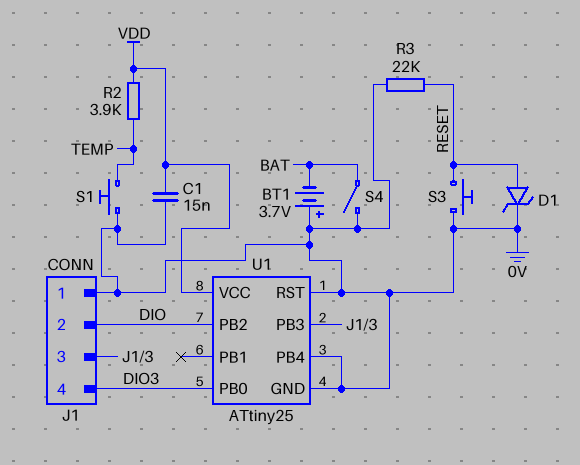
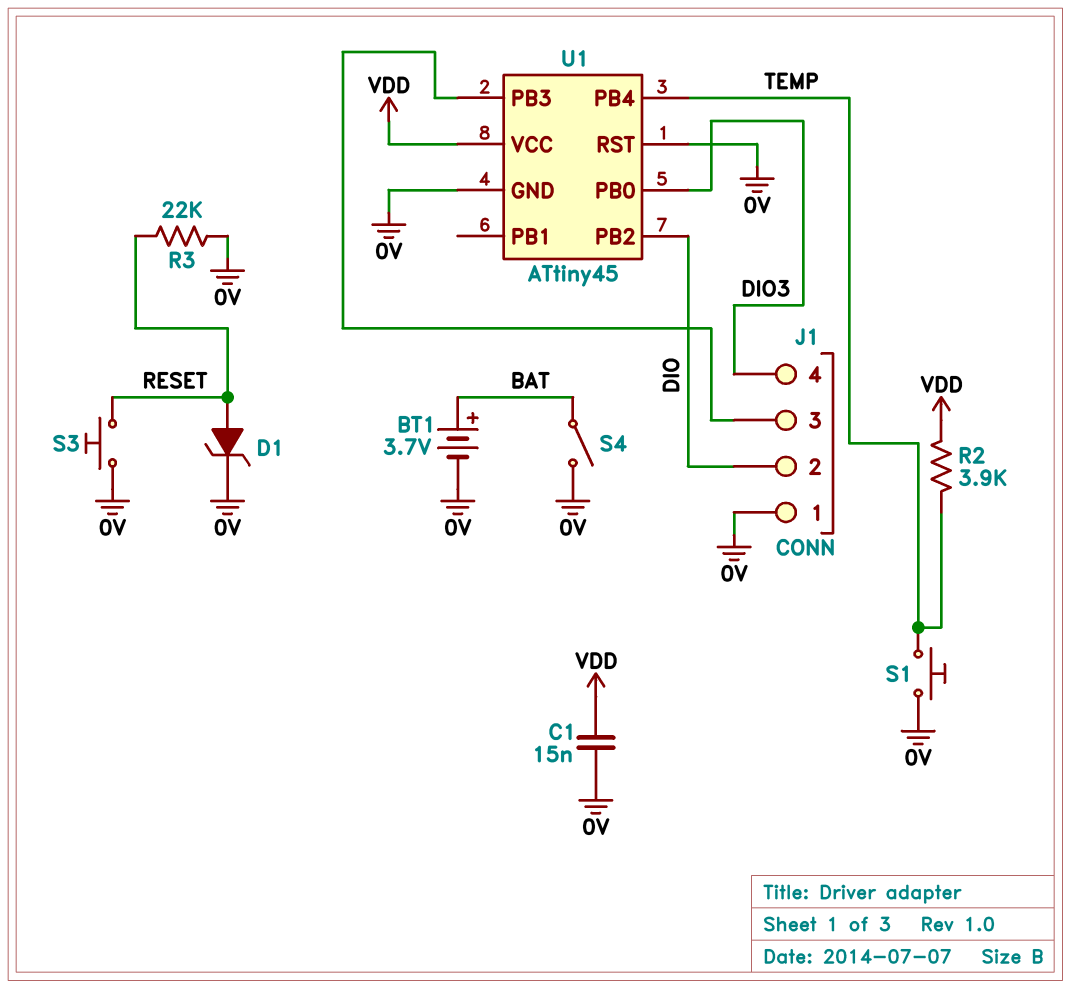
BT1: 3.7V (plus 0V, minus BAT) -> 3.7V (plus BAT, minus 0V)
U1: ATtiny25 -> ATtiny45
U1 pin PB4: 0V -> TEMP

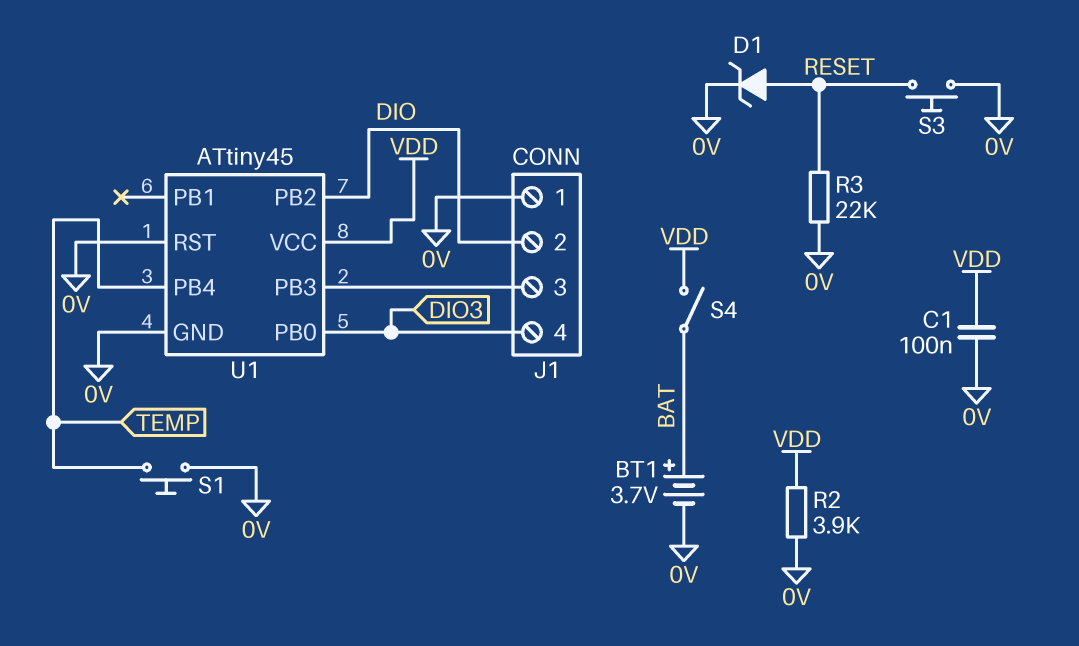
C1: 15nF (0V, VDD) -> 100nF (0V, VDD)
R2: 3.9k (TEMP, VDD) -> 3.9k (0V, VDD)
S4: switch (0V, BAT) -> switch (BAT, VDD)

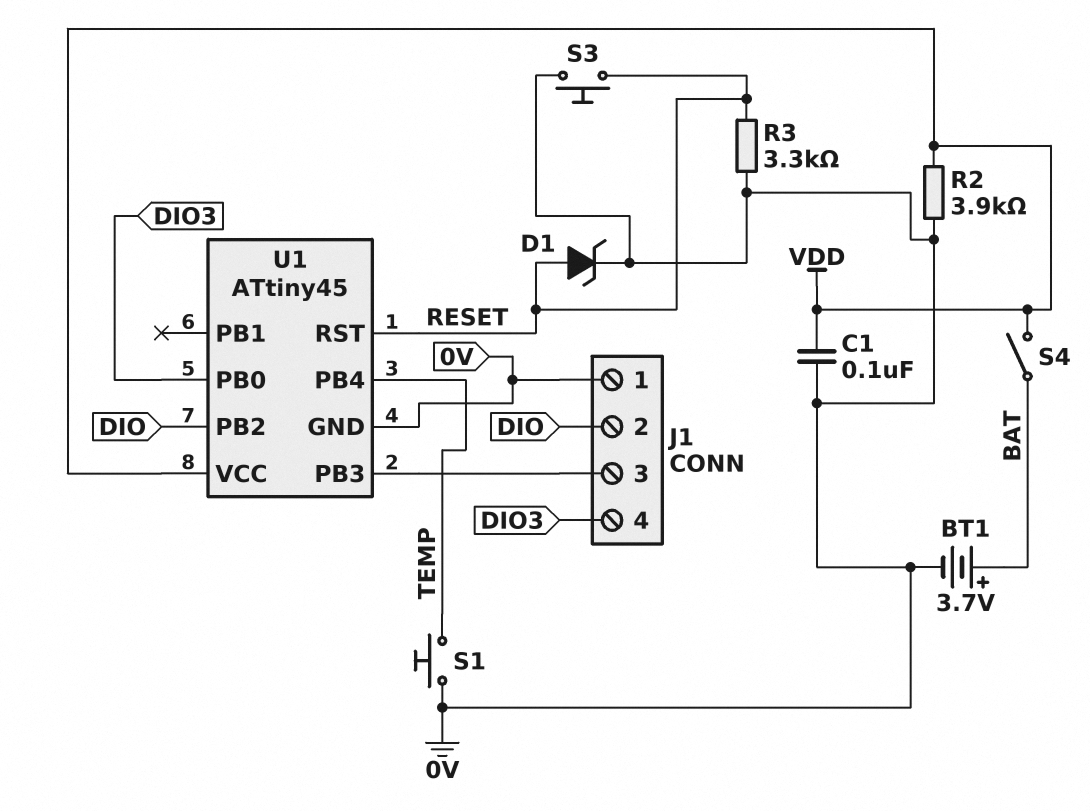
R3: 22k (0V, RESET) -> 3.3k (0V, RESET)
U1 pin RST: 0V -> RESET

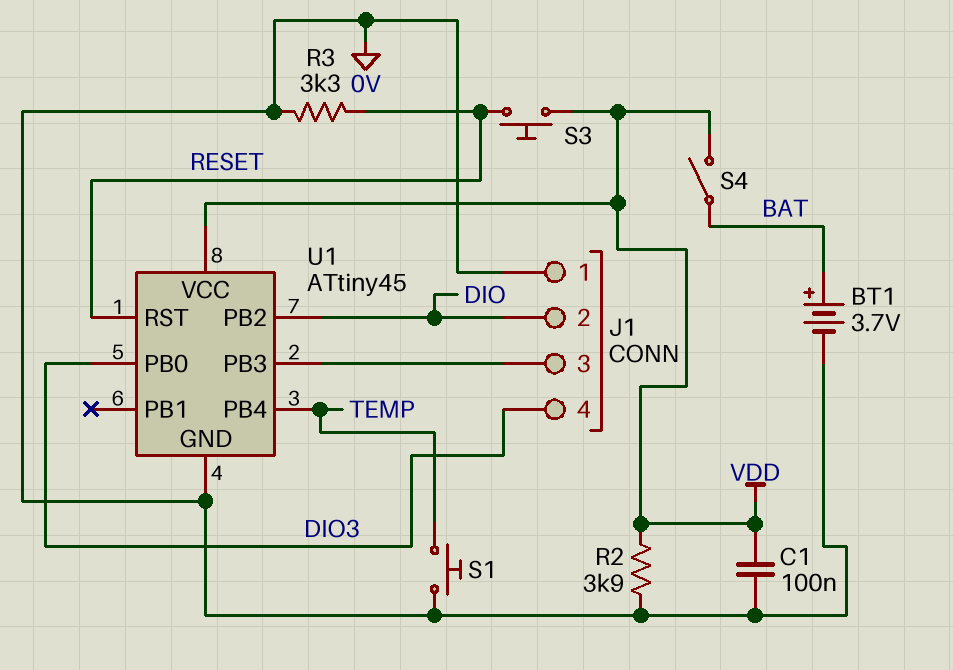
D1: zener (A RESET, K 0V) -> none
S3: button (0V, RESET) -> button (RESET, VDD)

